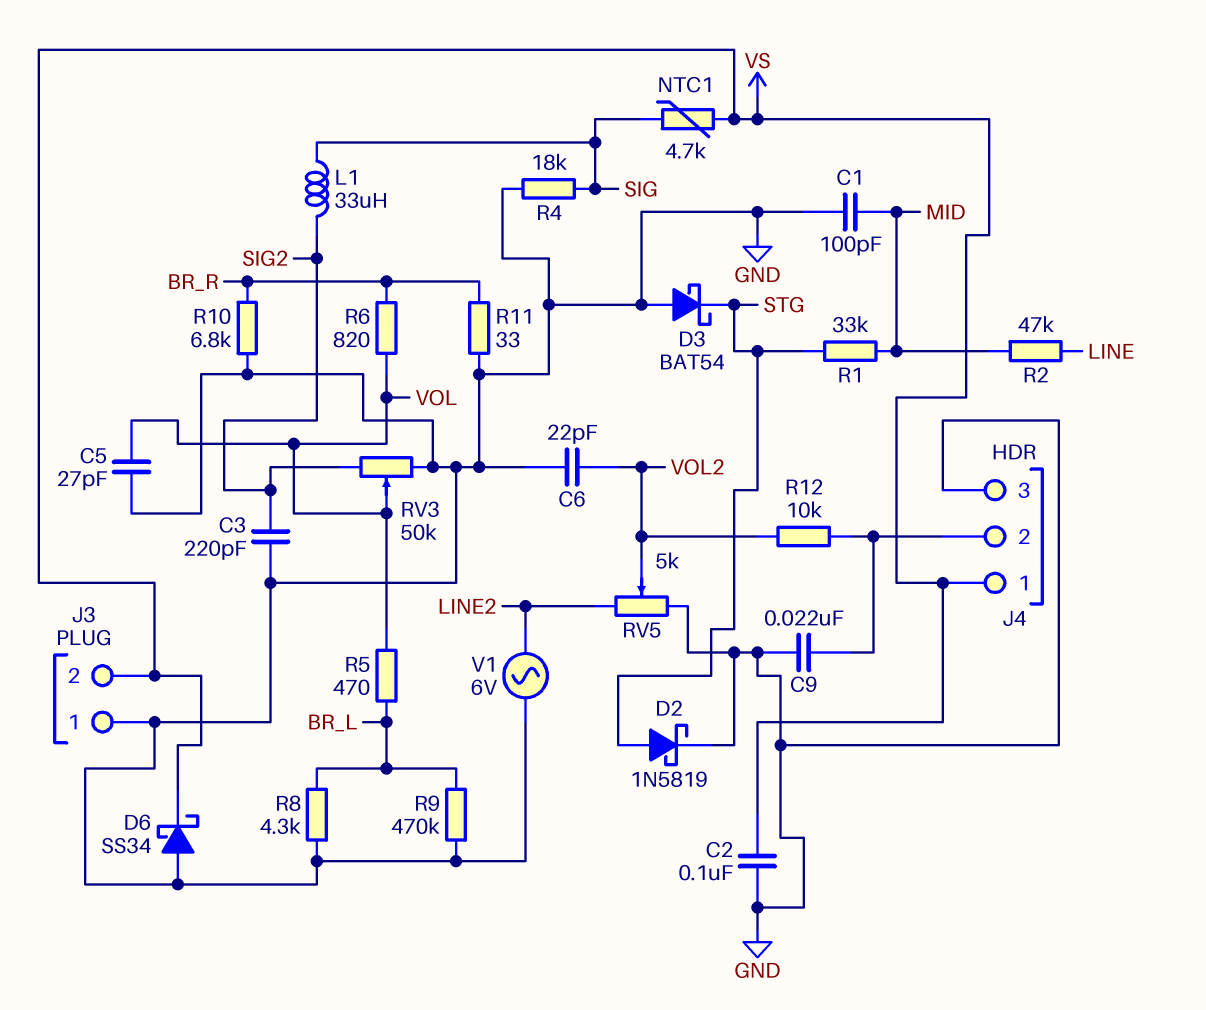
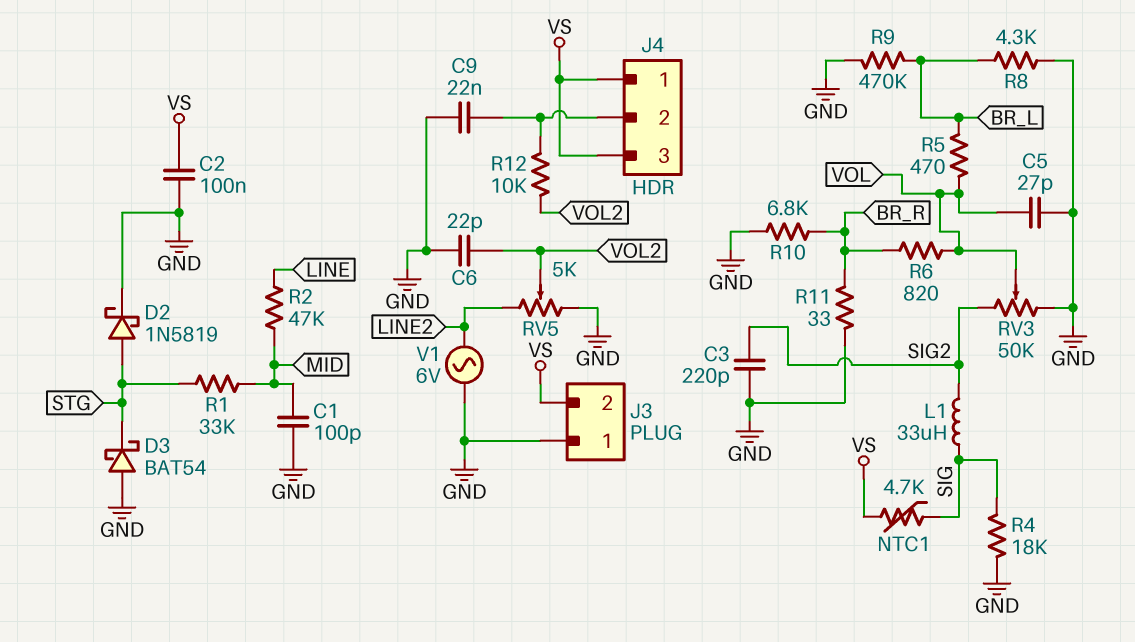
D6: schottky SS34 (A GND, K VS) -> none
J4 pin 3: GND -> VS

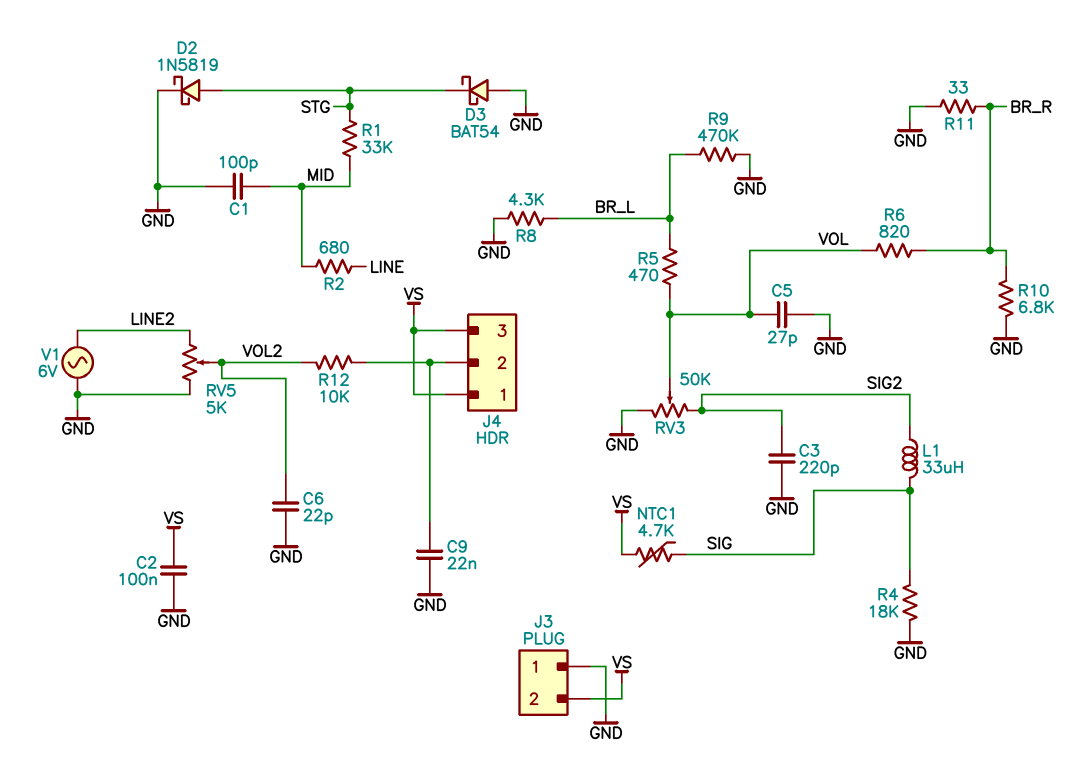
R2: 47k (LINE, MID) -> 680 (LINE, MID)

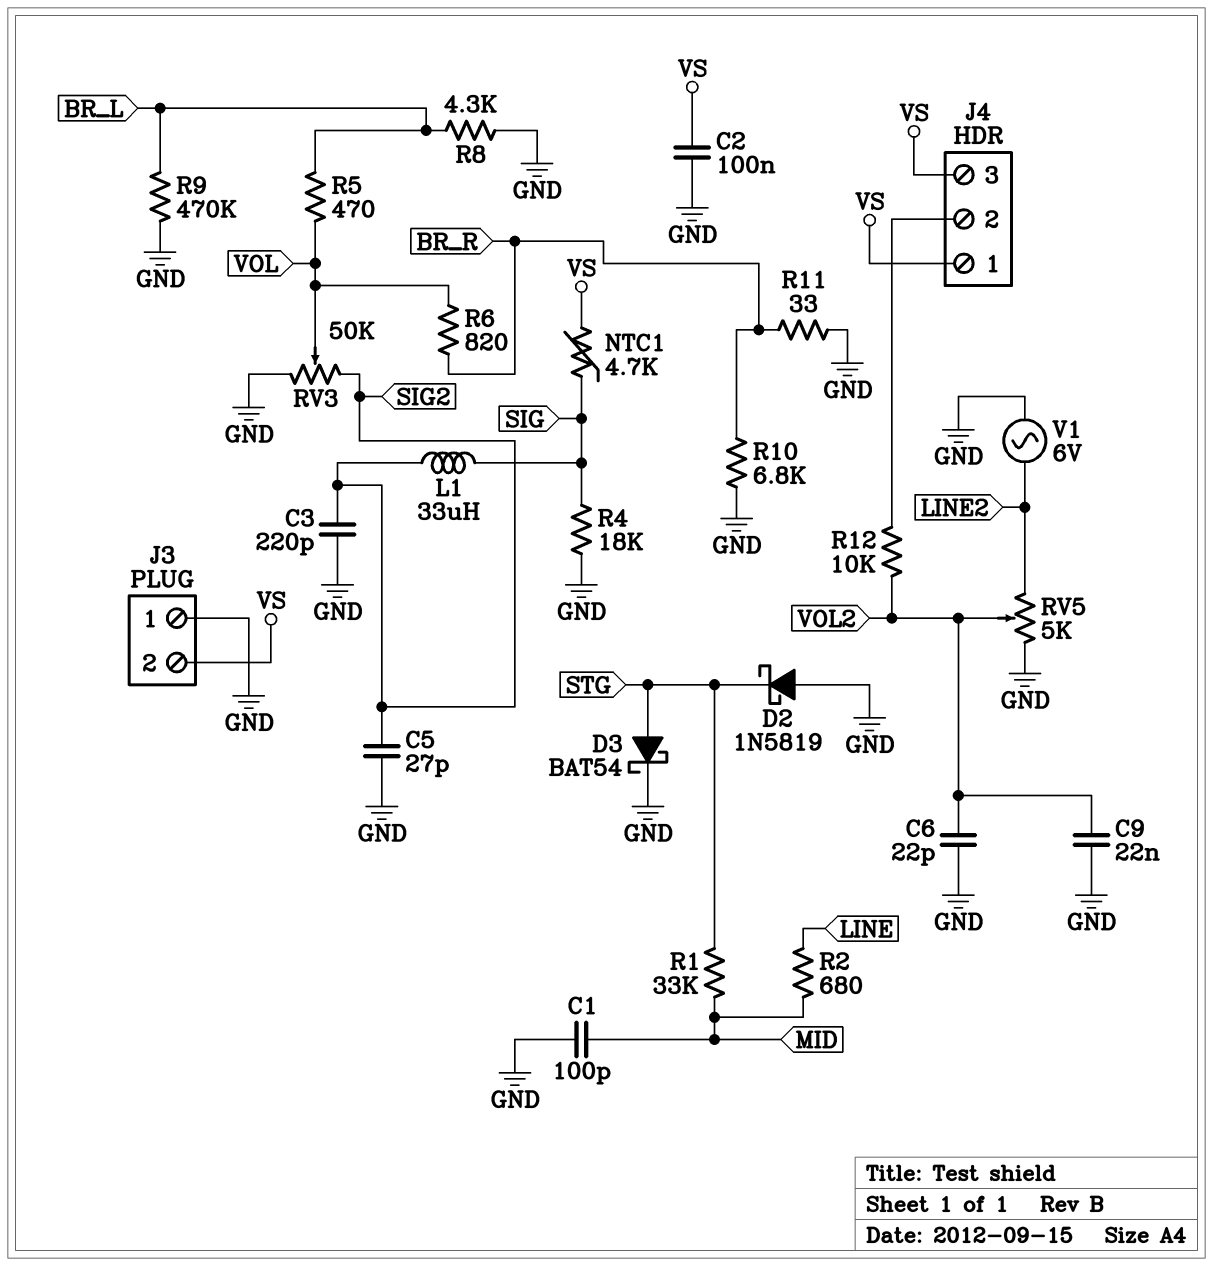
C5: 27pF (GND, VOL) -> 27pF (GND, SIG2)
C9: 22nF (GND, J4/2) -> 22nF (GND, VOL2)
D2: schottky 1N5819 (A STG, K GND) -> schottky 1N5819 (A GND, K STG)
D3: schottky BAT54 (A GND, K STG) -> schottky BAT54 (A STG, K GND)

